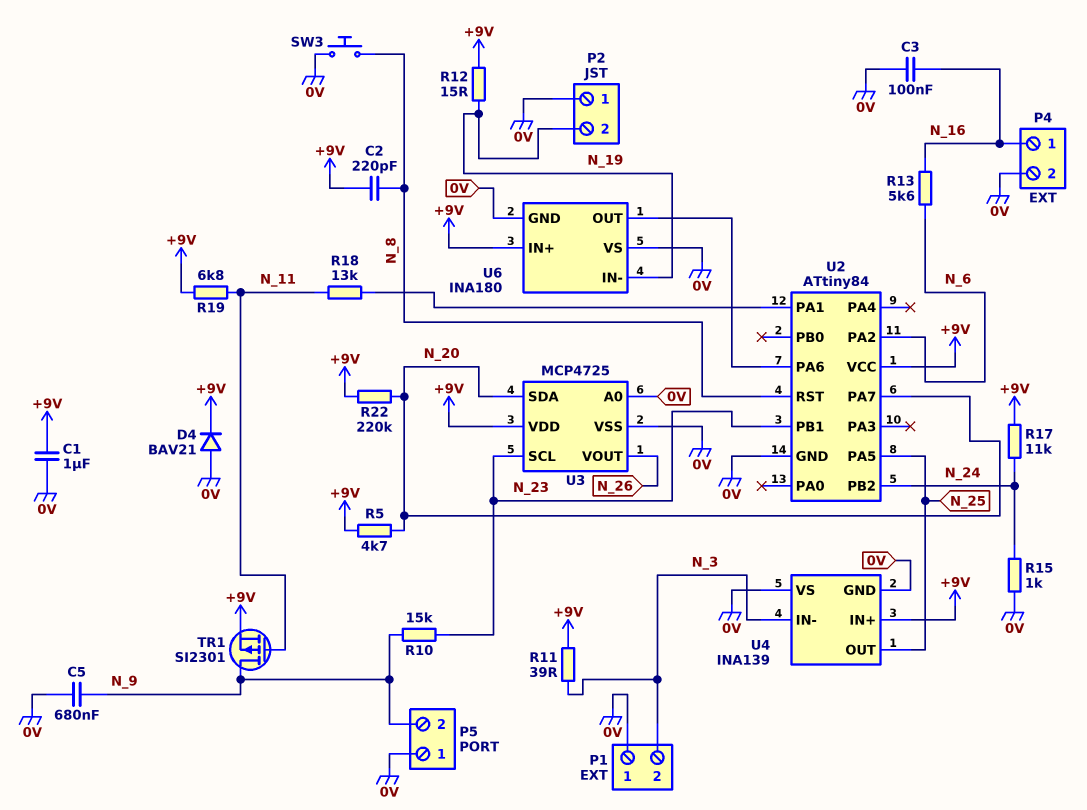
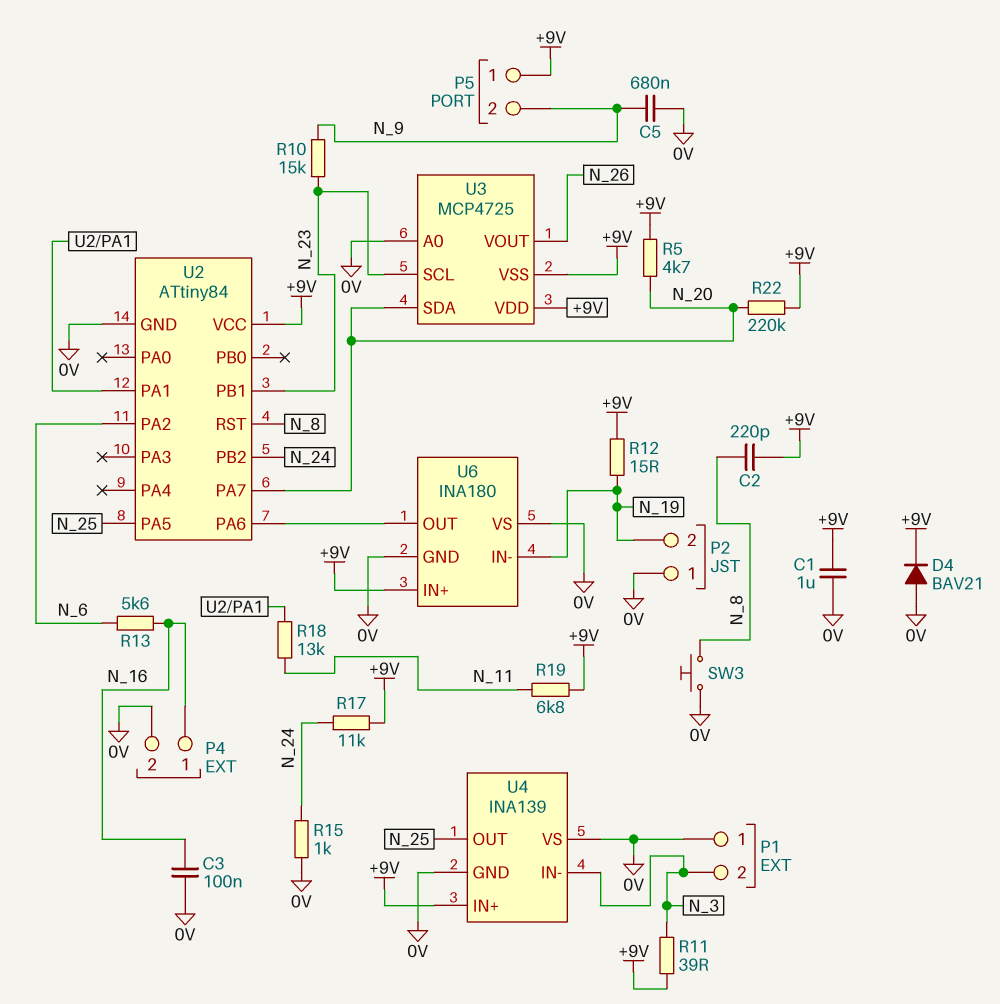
P5 pin 1: 0V -> +9V
TR1: PMOS SI2301 (G N_11, D N_9, S +9V) -> none
U3 pin VSS: 0V -> +9V

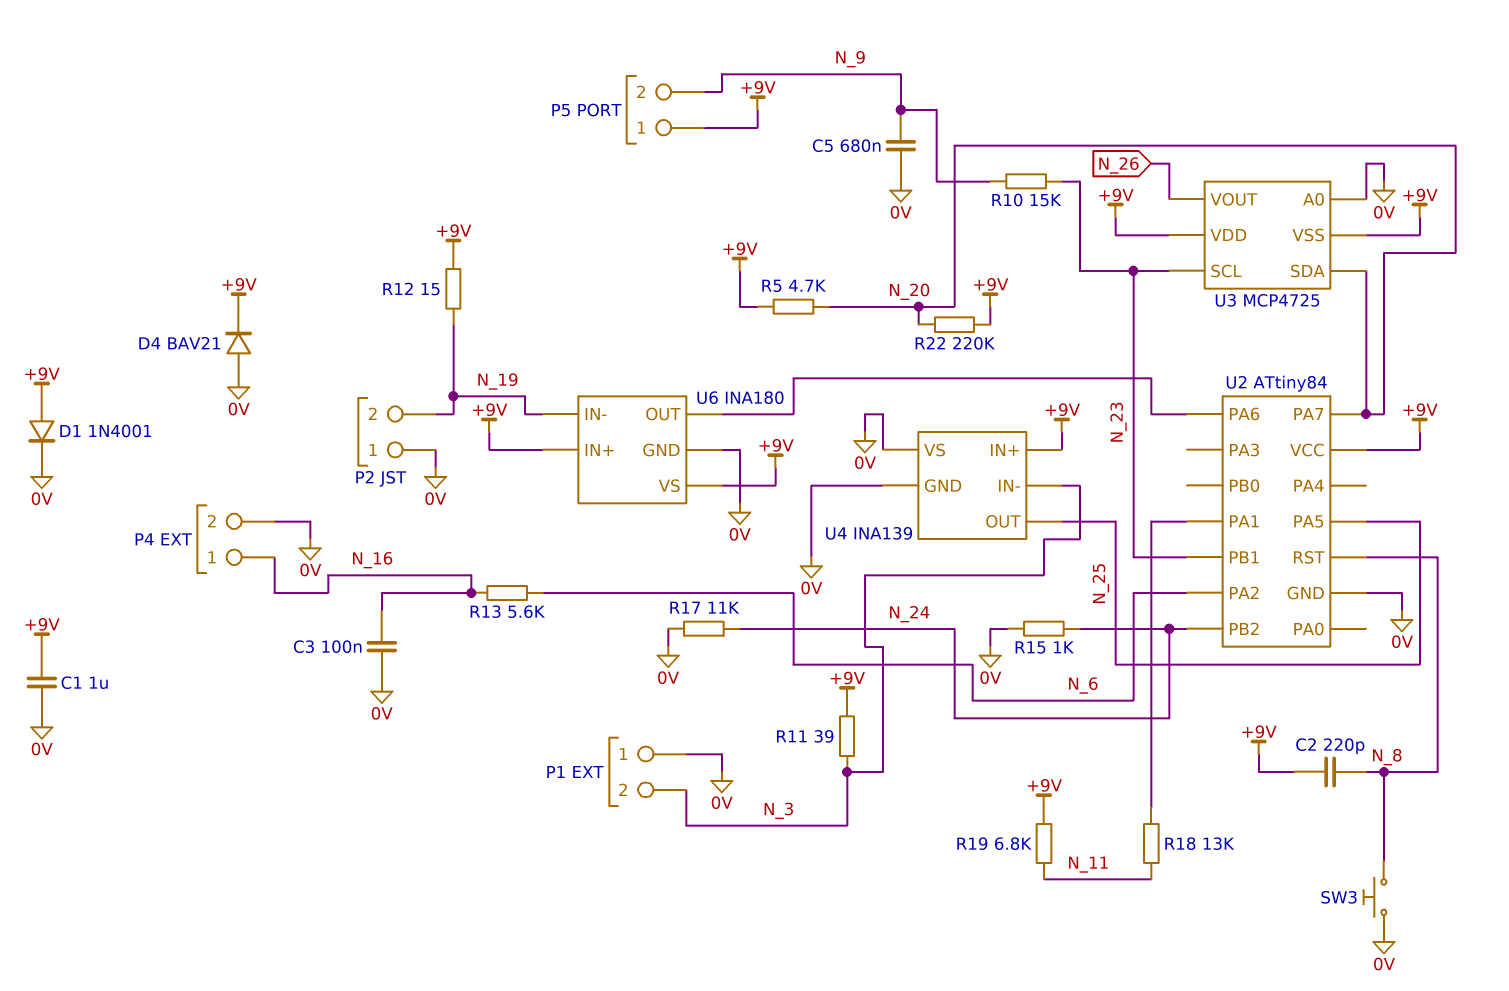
D1: none -> diode 1N4001 (A +9V, K 0V)
R17: 11k (+9V, N_24) -> 11k (0V, N_24)
U6 pin VS: 0V -> +9V

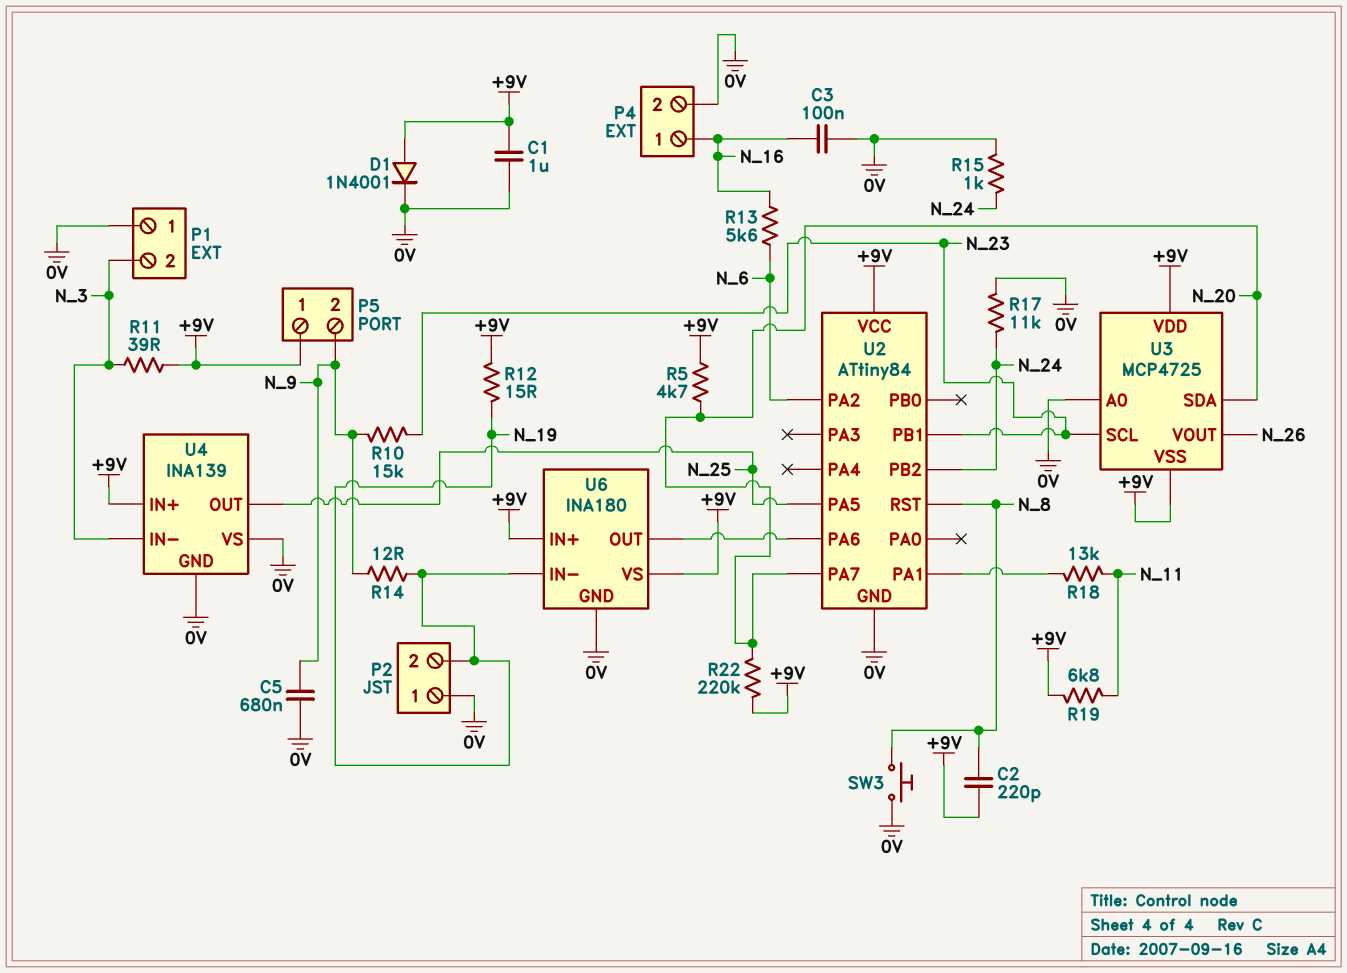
D4: diode BAV21 (A 0V, K +9V) -> none
R14: none -> 12 (N_9, N_19)

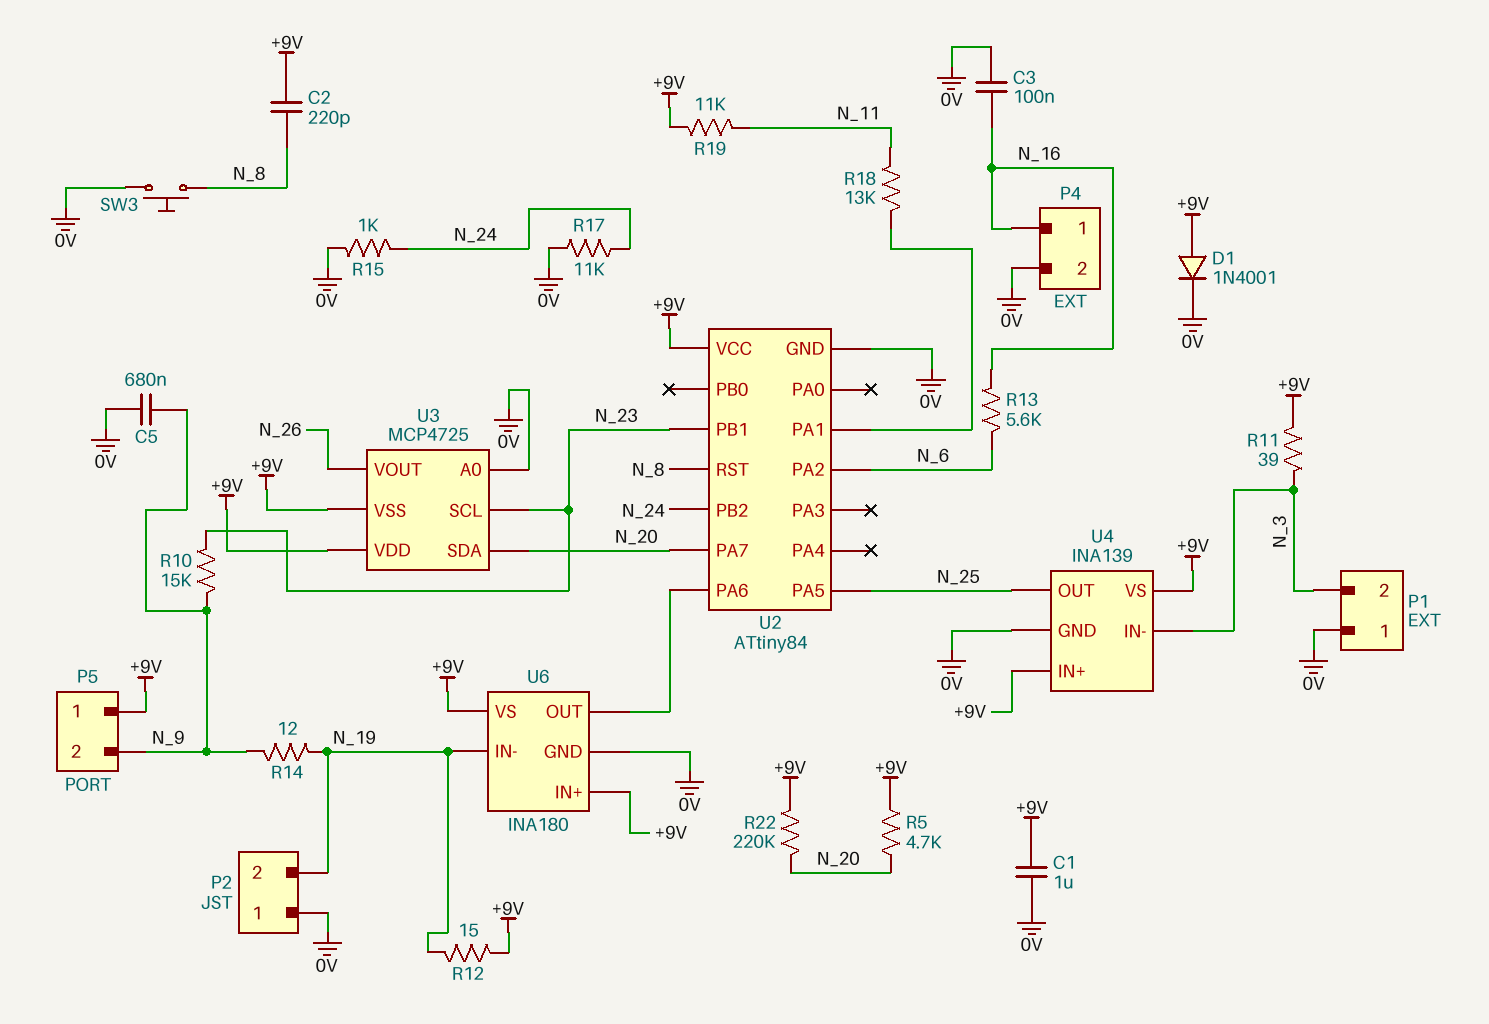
R19: 6.8k (+9V, N_11) -> 11k (+9V, N_11)
U4 pin VS: 0V -> +9V

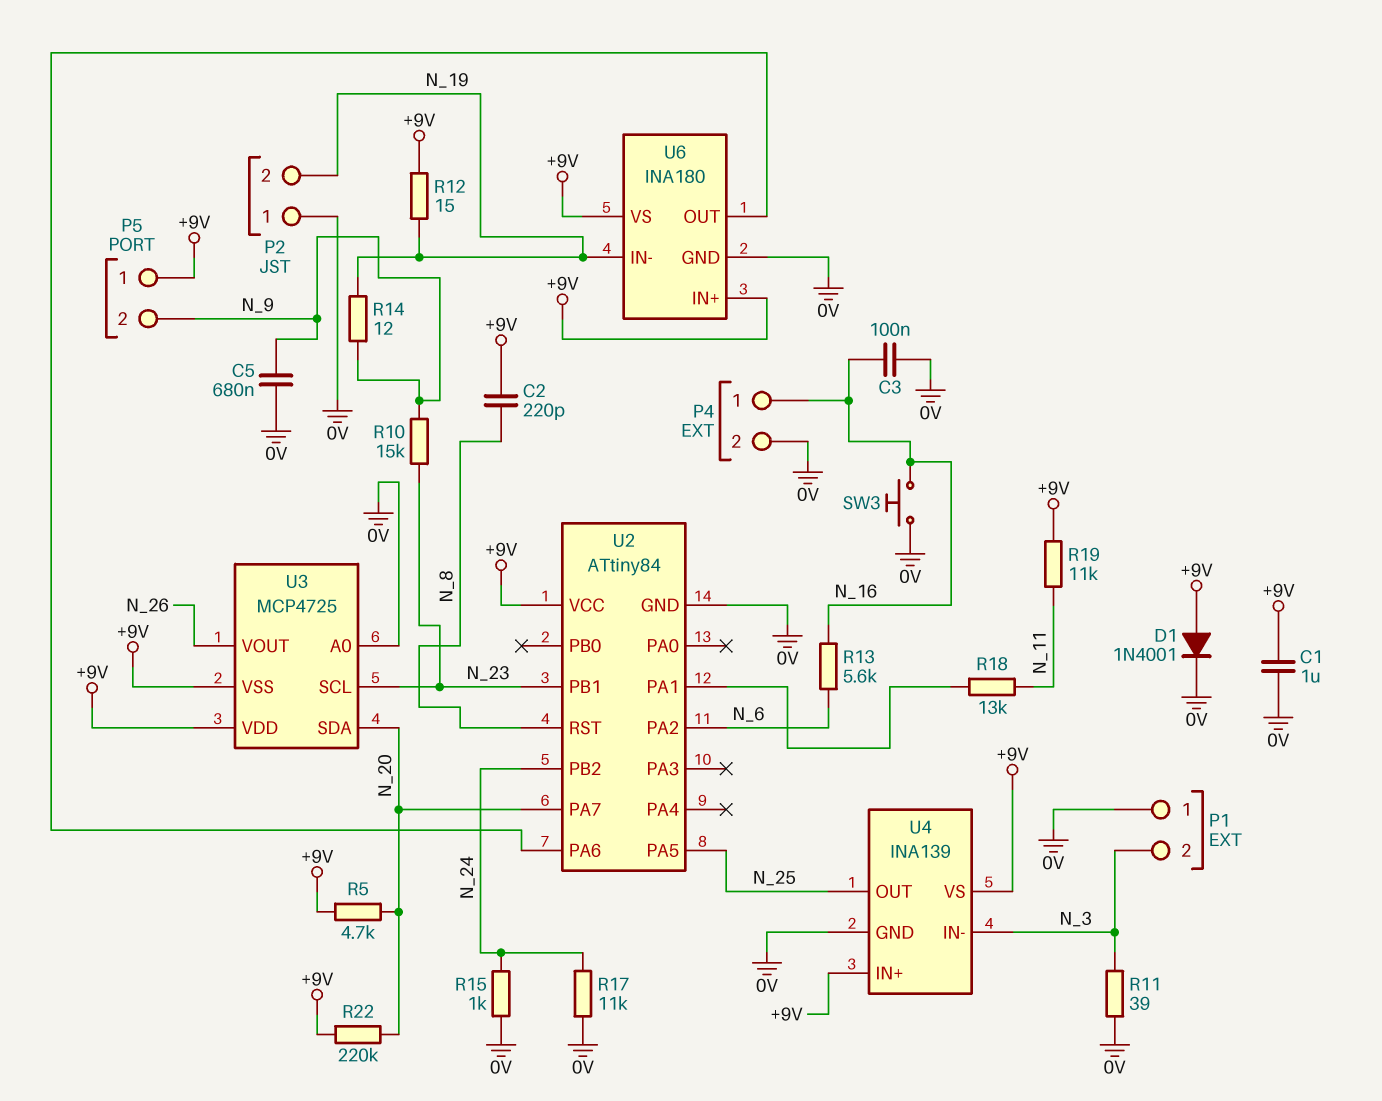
R11: 39 (+9V, N_3) -> 39 (0V, N_3)
SW3: button (0V, N_8) -> button (0V, N_16)

